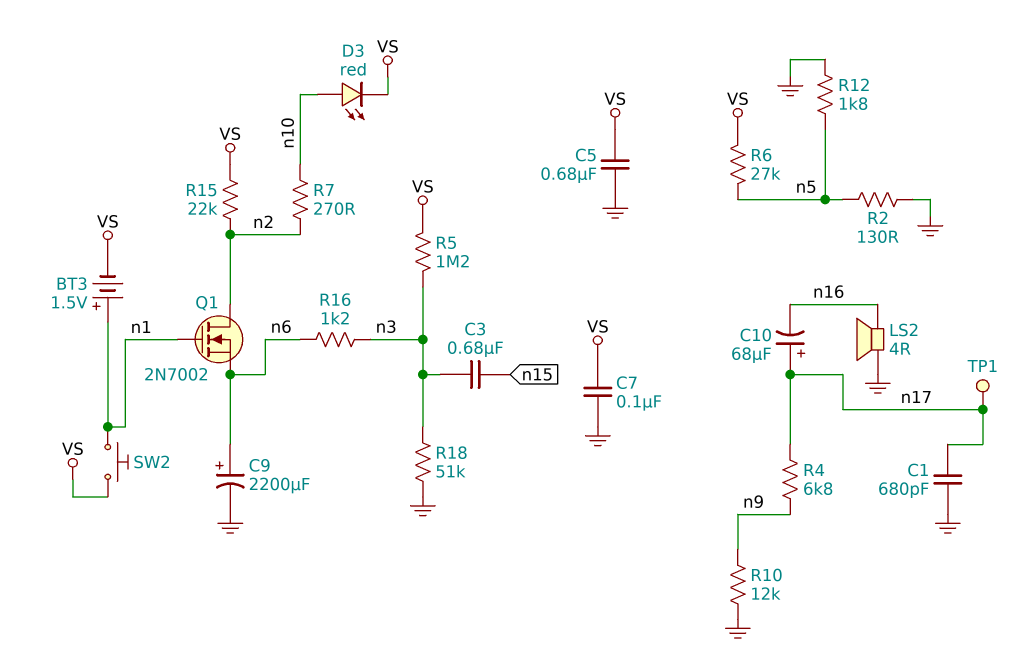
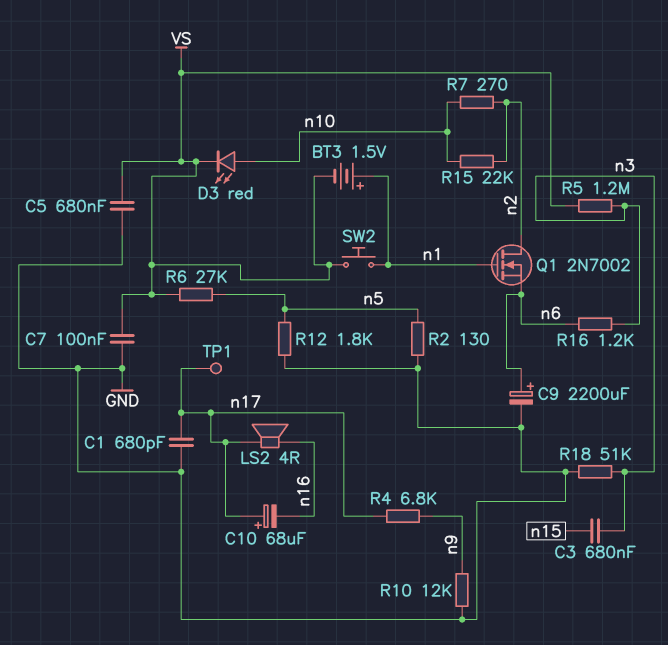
LS2: speaker 4R (GND, n16) -> speaker 4R (n16, n17)
R15: 22k (VS, n2) -> 22k (n2, n10)

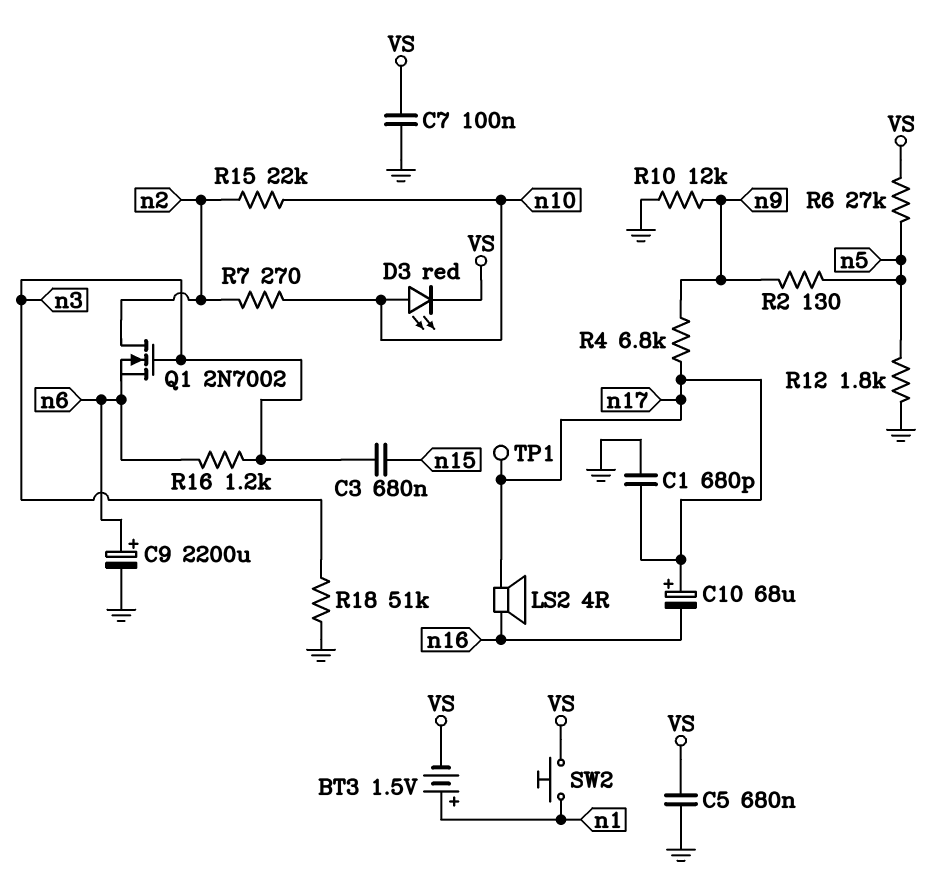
Q1: NMOS 2N7002 (G n1, D n2, S n6) -> NMOS 2N7002 (G n3, D n2, S n6)
R2: 130 (GND, n5) -> 130 (n5, n9)
R5: 1.2M (VS, n3) -> none

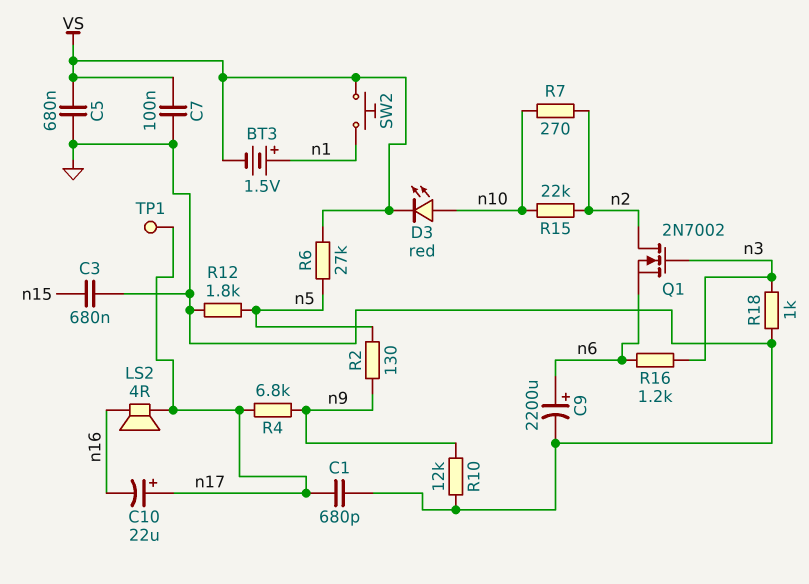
C3: 680nF (n3, n15) -> 680nF (GND, n15)
C10: 68uF (plus n17, minus n16) -> 22uF (plus n17, minus n16)
R18: 51k (GND, n3) -> 1k (GND, n3)

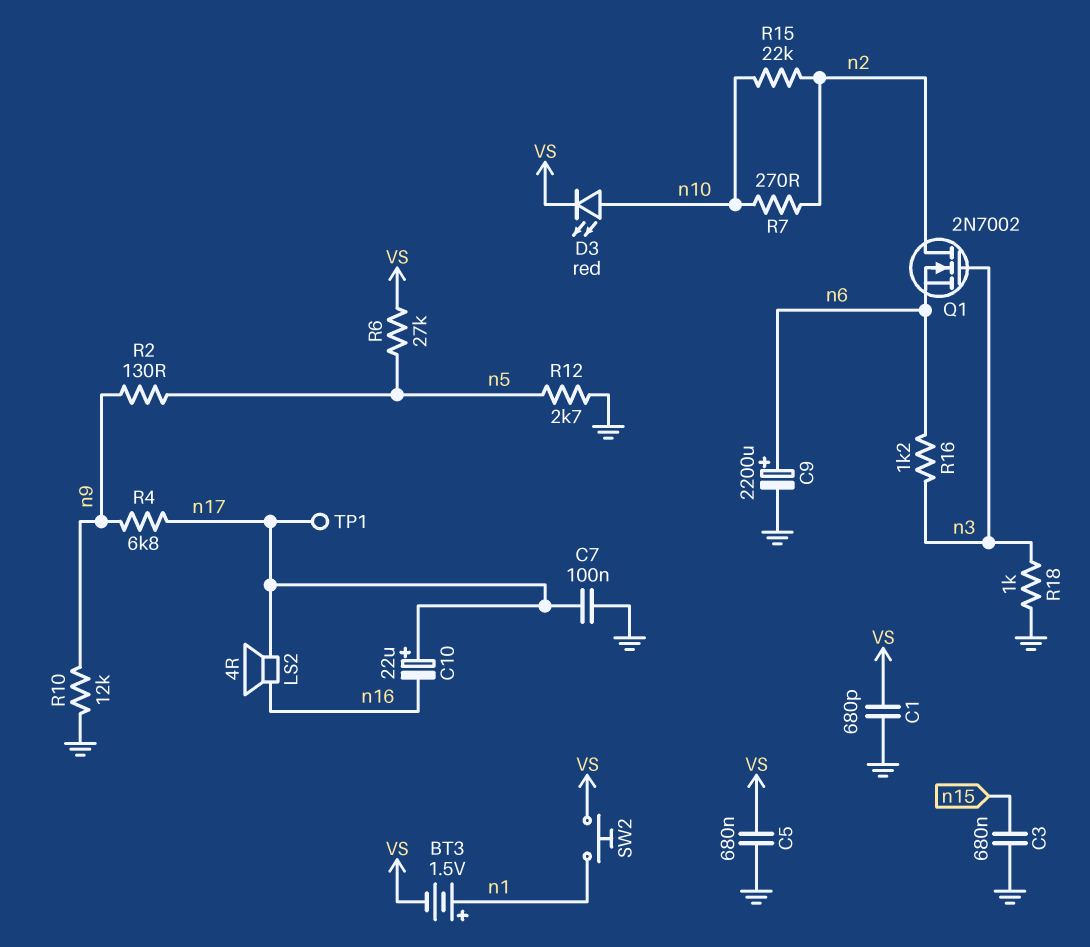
C1: 680pF (GND, n17) -> 680pF (GND, VS)
C7: 100nF (GND, VS) -> 100nF (GND, n17)
R12: 1.8k (GND, n5) -> 2.7k (GND, n5)

